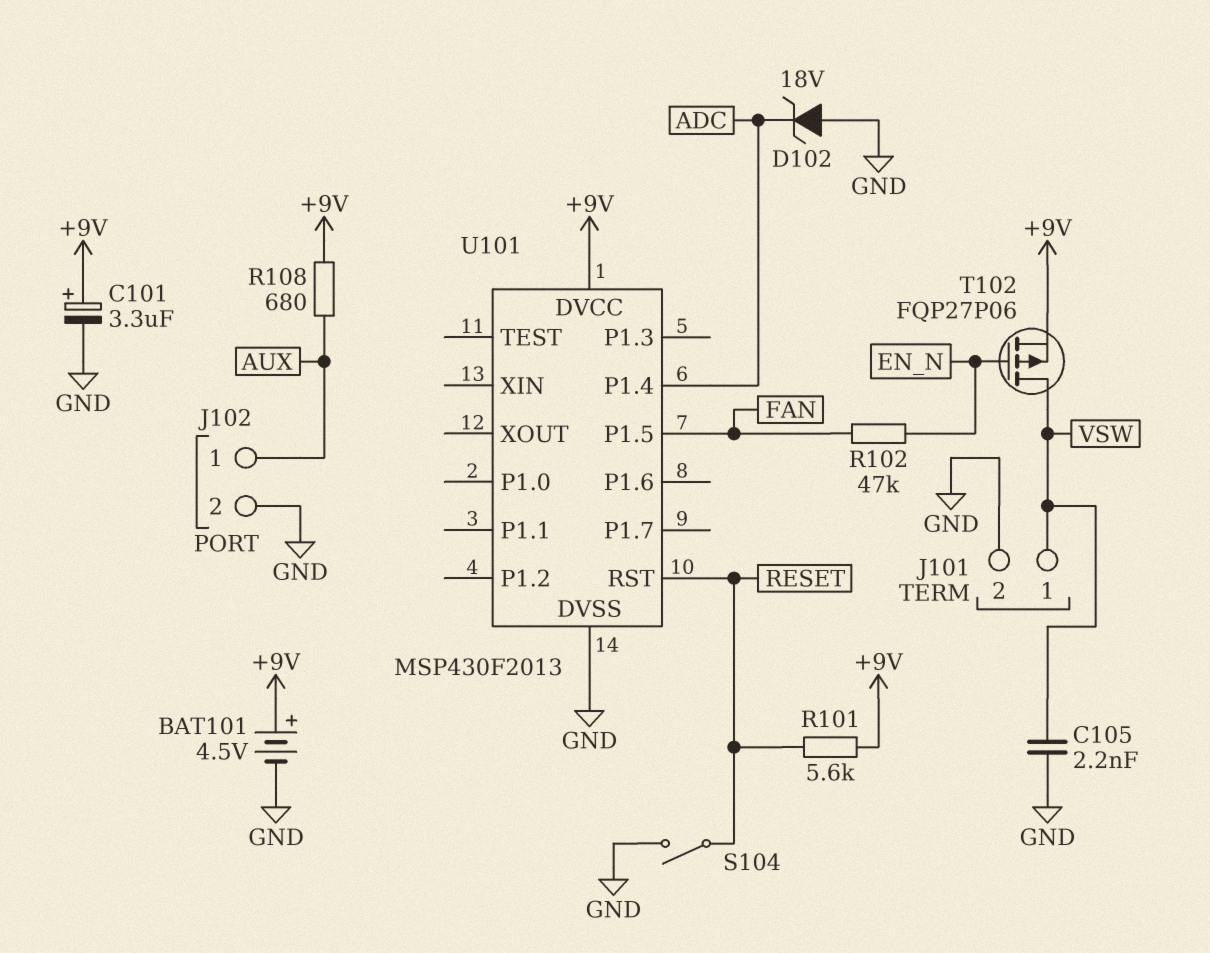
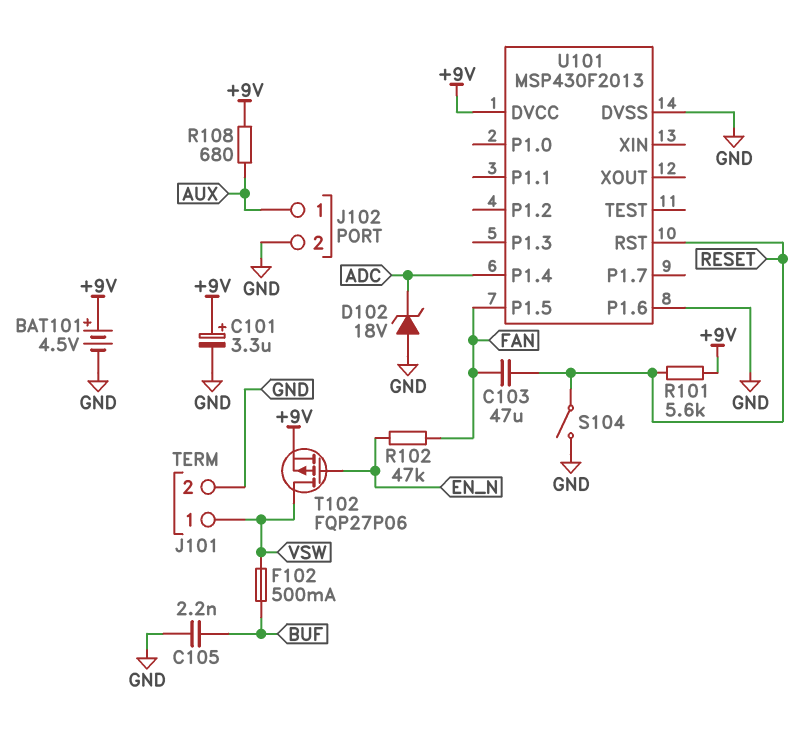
C103: none -> 47uF (FAN, RESET)
C105: 2.2nF (GND, VSW) -> 2.2nF (BUF, GND)
F102: none -> 500mA (BUF, VSW)
U101 pin P1.6: none -> GND

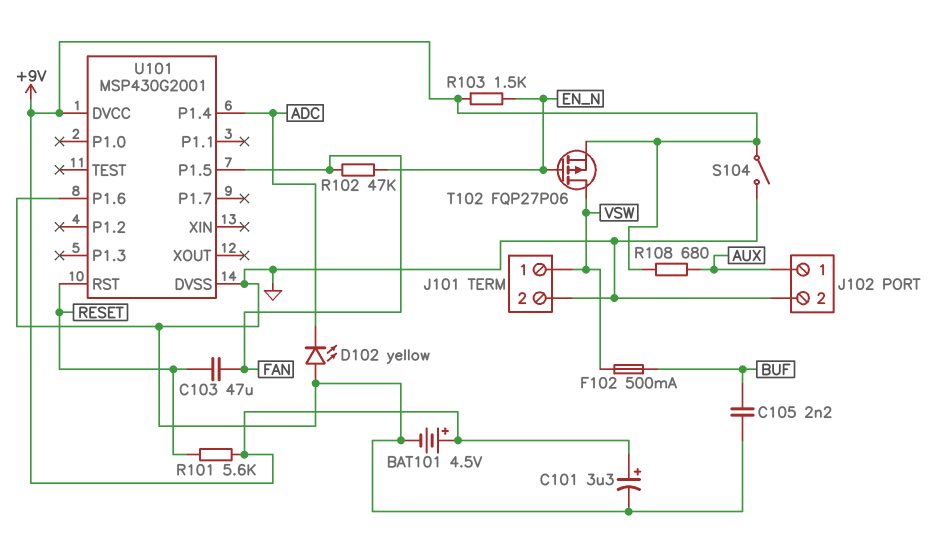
D102: zener 18V (A GND, K ADC) -> LED yellow (A GND, K ADC)
R103: none -> 1.5k (+9V, EN_N)
S104: switch (GND, RESET) -> switch (+9V, GND)
U101: MSP430F2013 -> MSP430G2001

